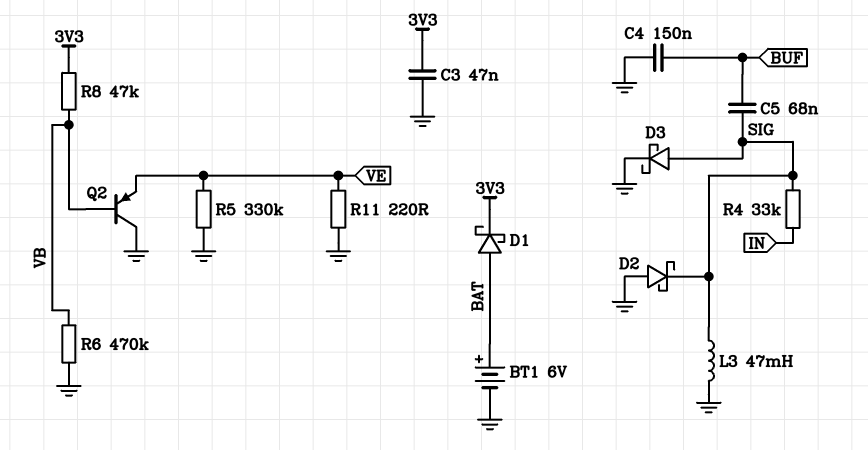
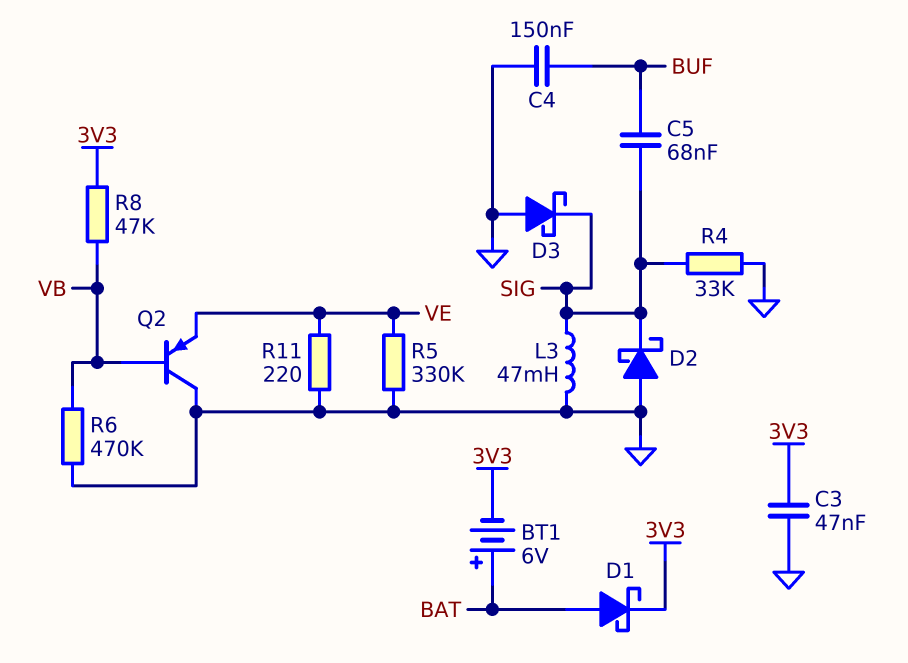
BT1: 6V (plus BAT, minus GND) -> 6V (plus BAT, minus 3V3)
D3: schottky (A SIG, K GND) -> schottky (A GND, K SIG)
R4: 33k (IN, SIG) -> 33k (GND, SIG)

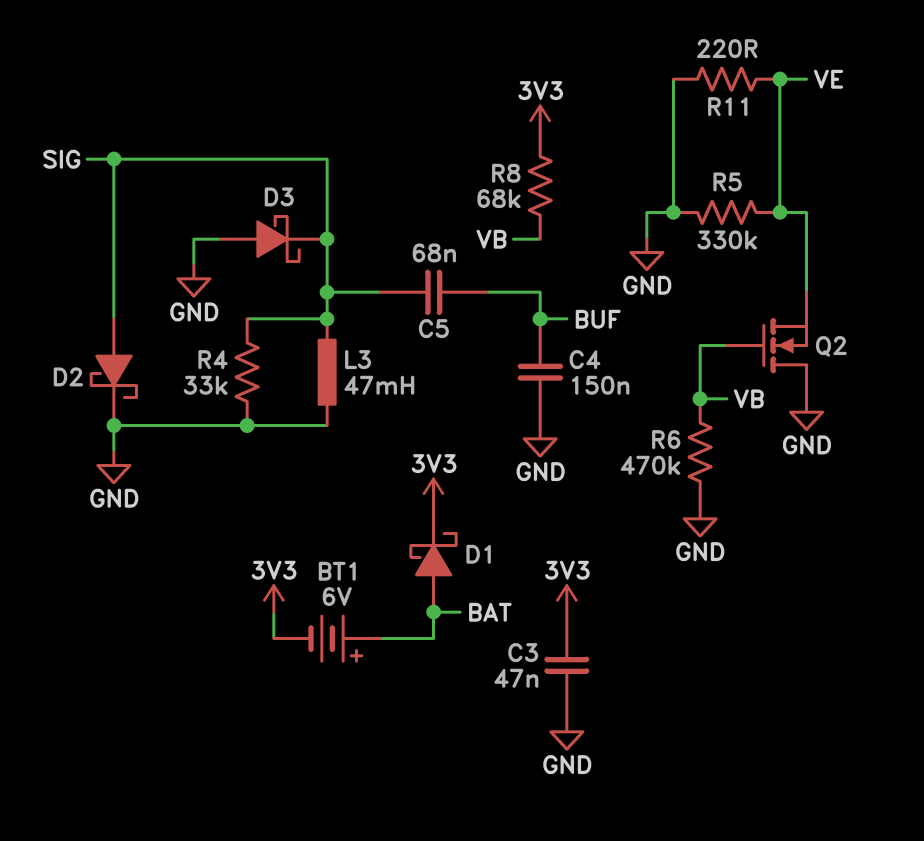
D2: schottky (A GND, K SIG) -> schottky (A SIG, K GND)
Q2: PNP (B VB, C GND, E VE) -> NMOS (G VB, D GND, S VE)
R8: 47k (3V3, VB) -> 68k (3V3, VB)

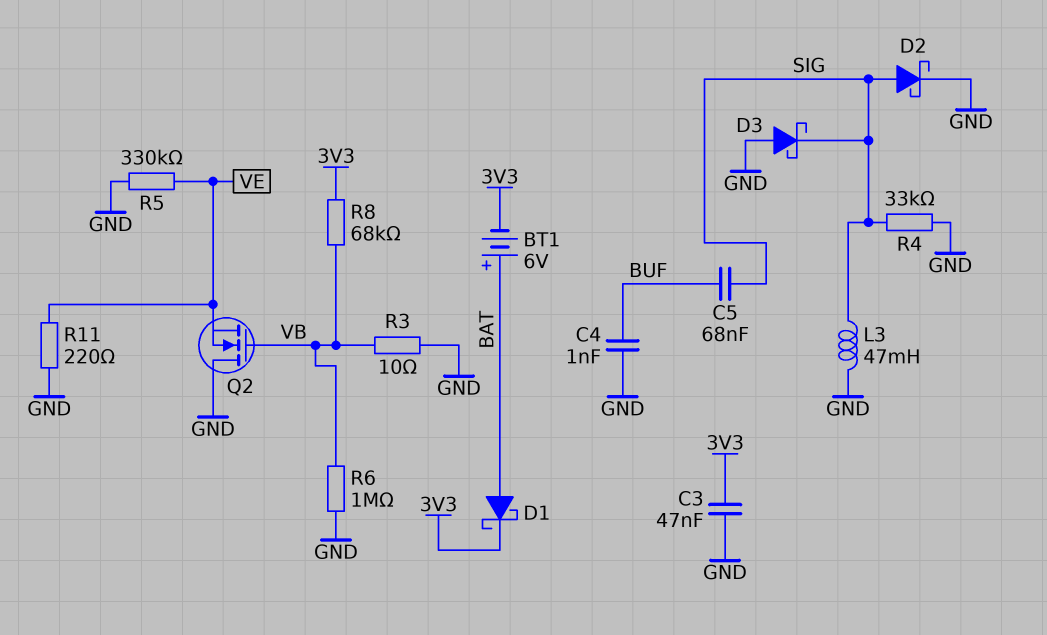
C4: 150nF (BUF, GND) -> 1nF (BUF, GND)
R3: none -> 10 (GND, VB)
R6: 470k (GND, VB) -> 1M (GND, VB)

